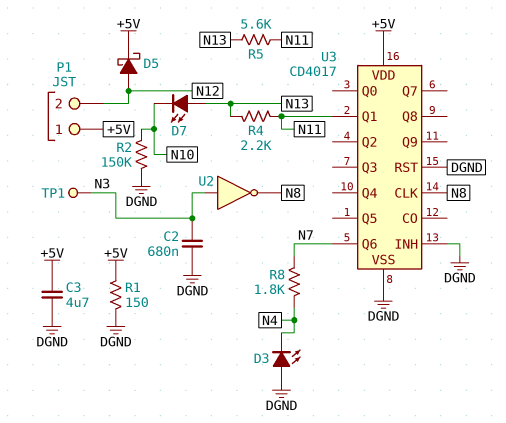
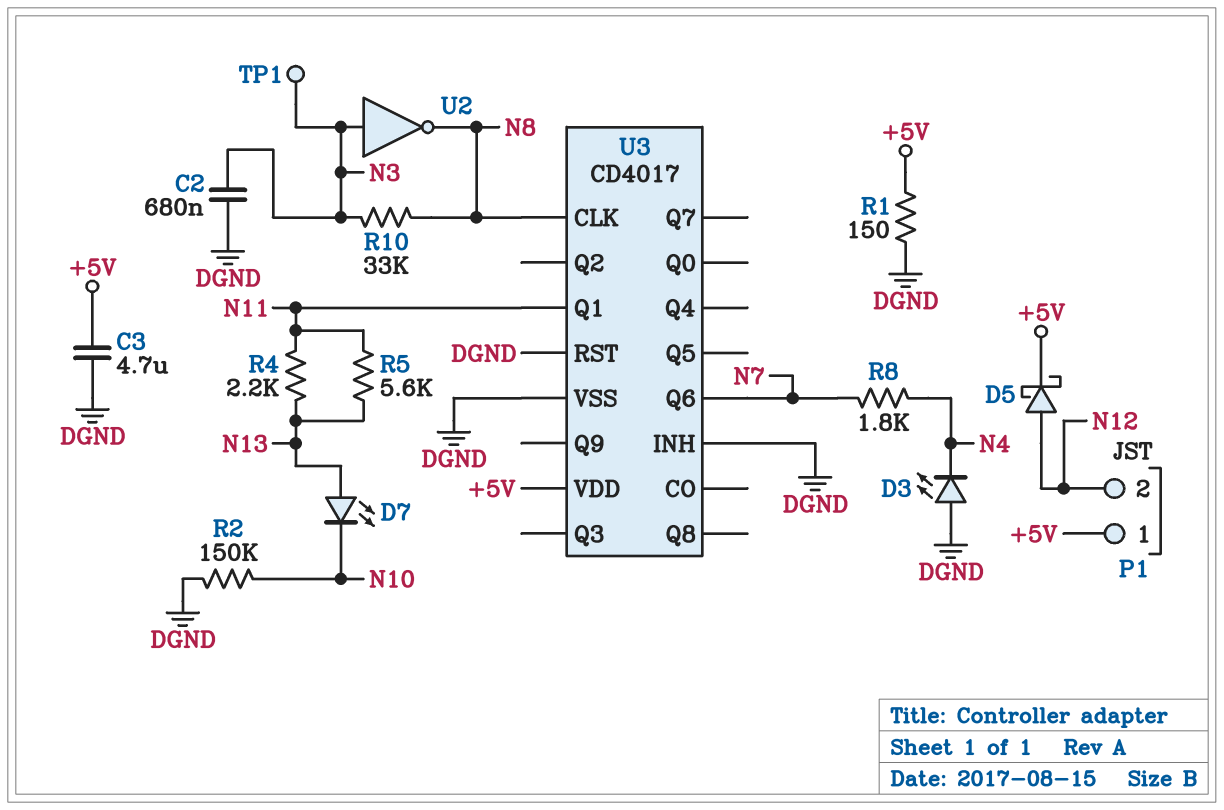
R10: none -> 33k (N3, N8)

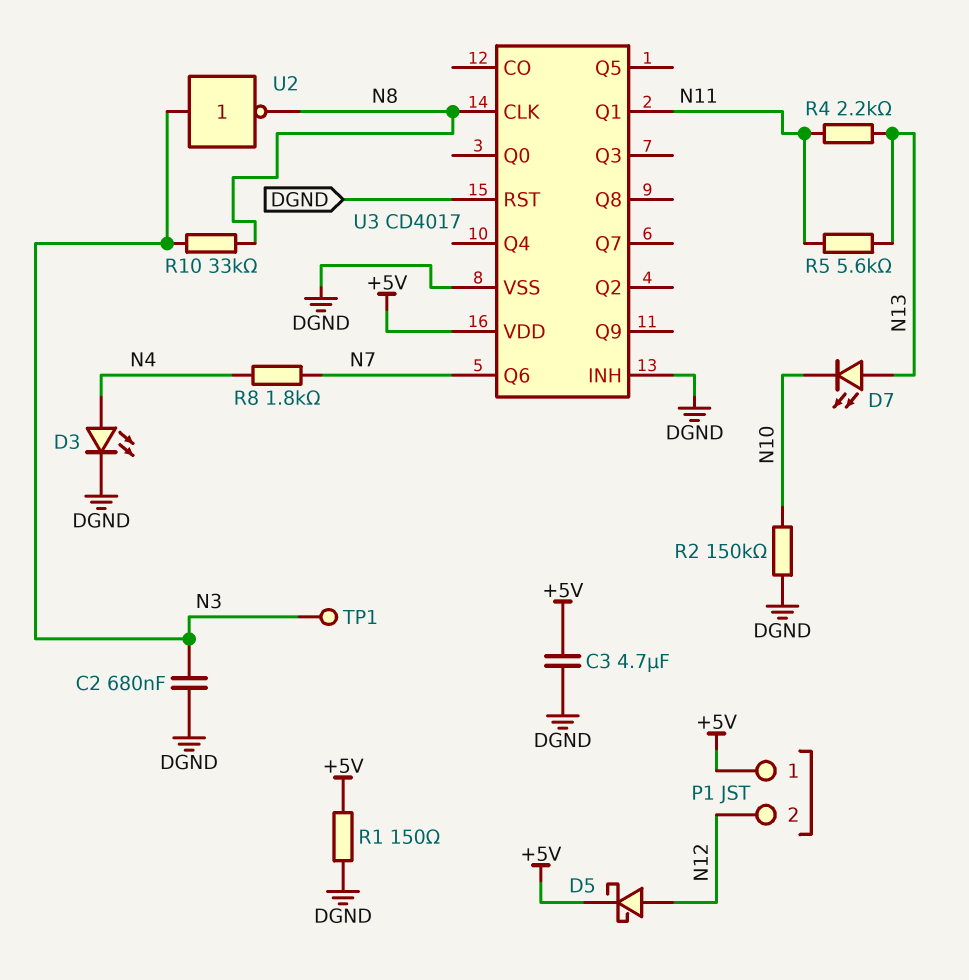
D3: LED (A DGND, K N4) -> LED (A N4, K DGND)

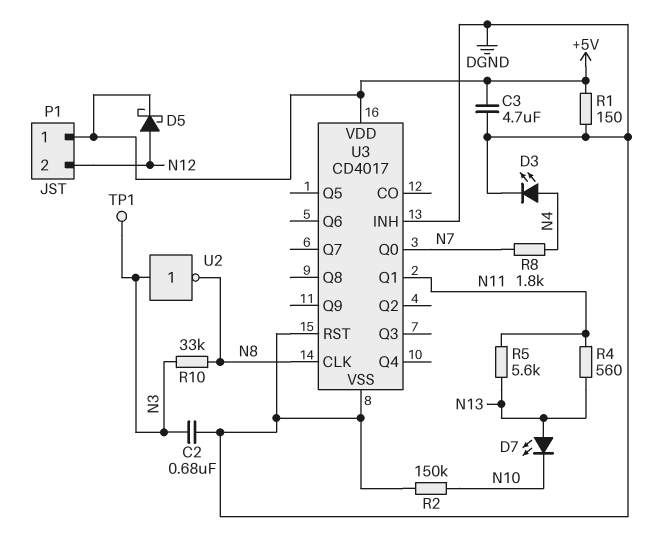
R4: 2.2k (N11, N13) -> 560 (N11, N13)
U3 pin Q0: none -> N7
U3 pin Q6: N7 -> none

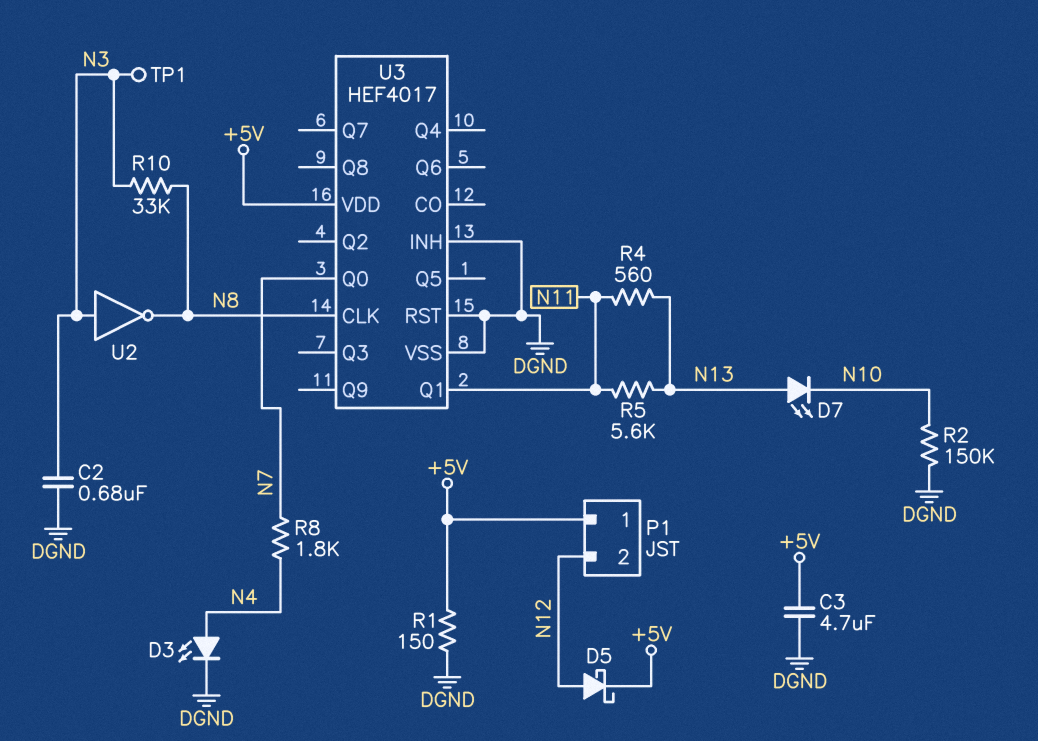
U3: CD4017 -> HEF4017

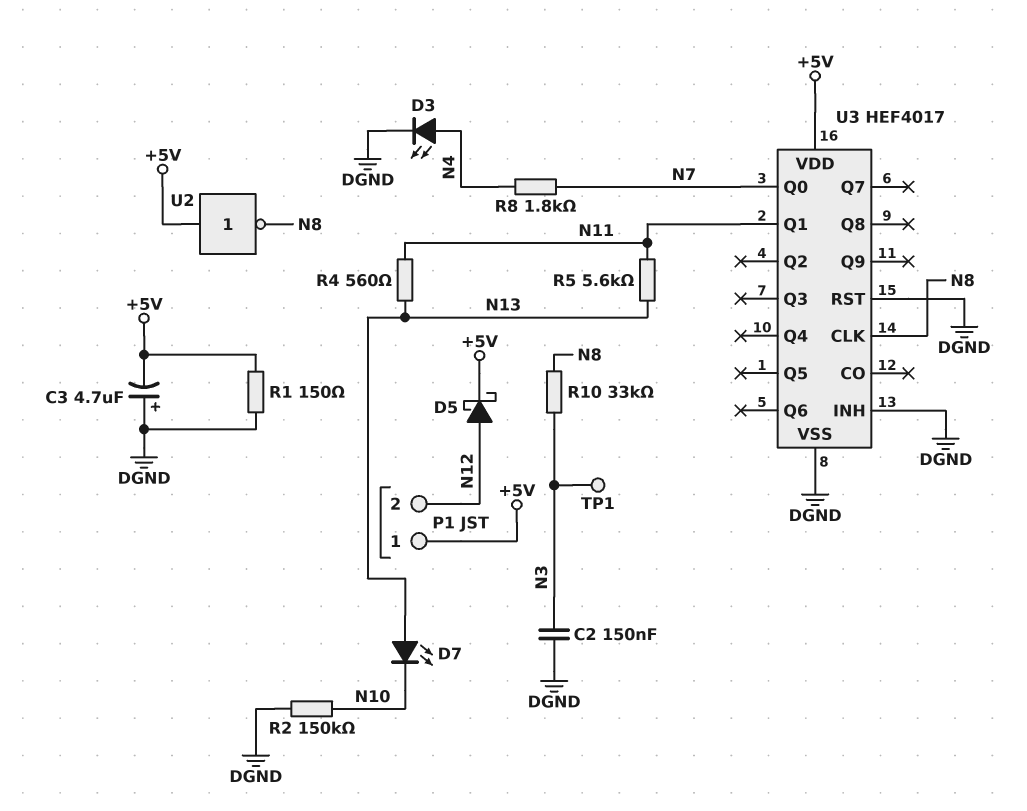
C2: 680nF (DGND, N3) -> 150nF (DGND, N3)
C3: 4.7uF (+5V, DGND) -> 4.7uF (plus DGND, minus +5V)
U2: NOT (in N3, out N8) -> NOT (in +5V, out N8)

